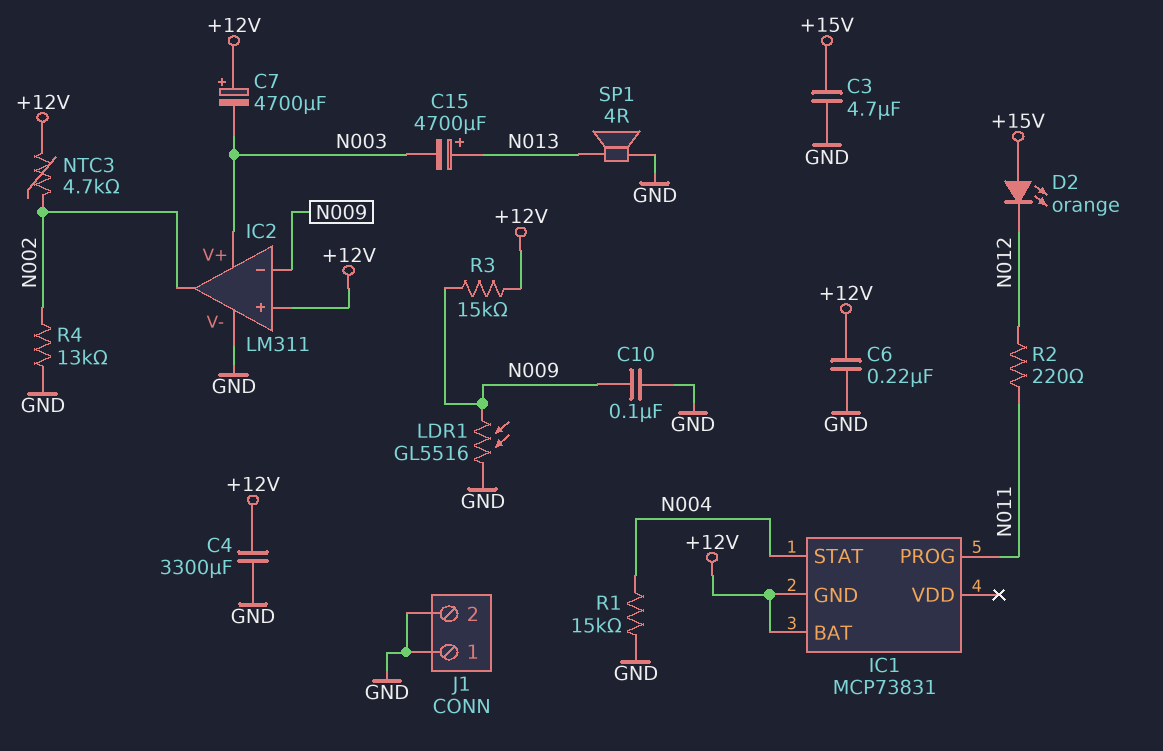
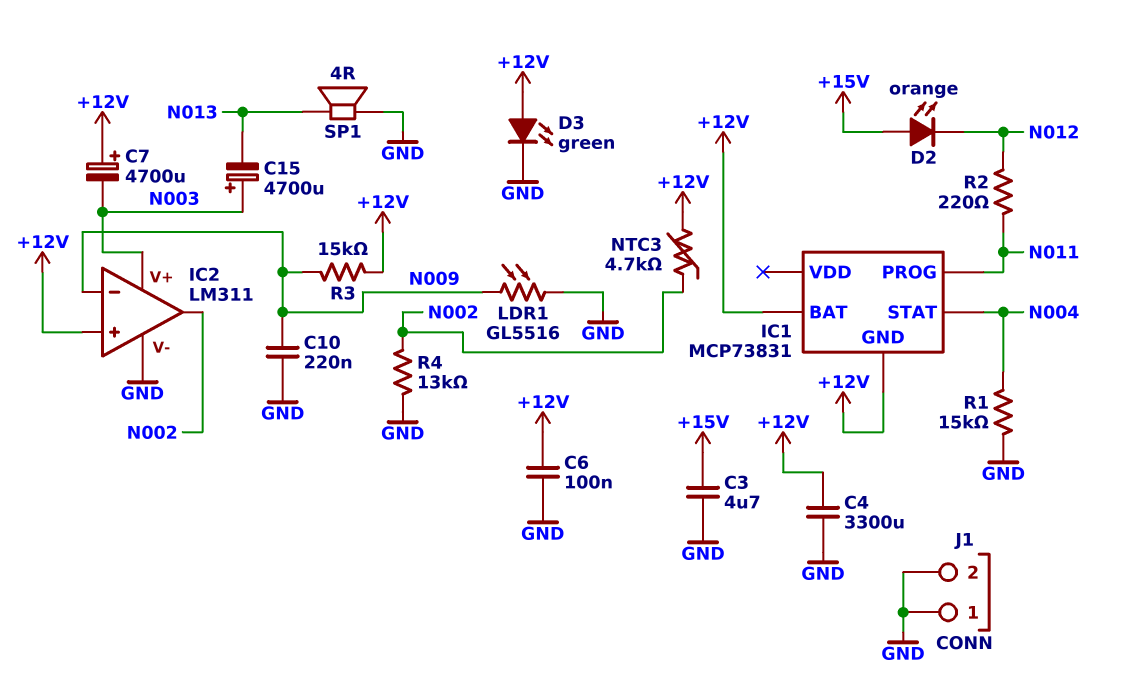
C6: 220nF (+12V, GND) -> 100nF (+12V, GND)
C10: 100nF (GND, N009) -> 220nF (GND, N009)
C15: 4700uF (plus N013, minus N003) -> 4700uF (plus N003, minus N013)
D3: none -> LED green (A +12V, K GND)

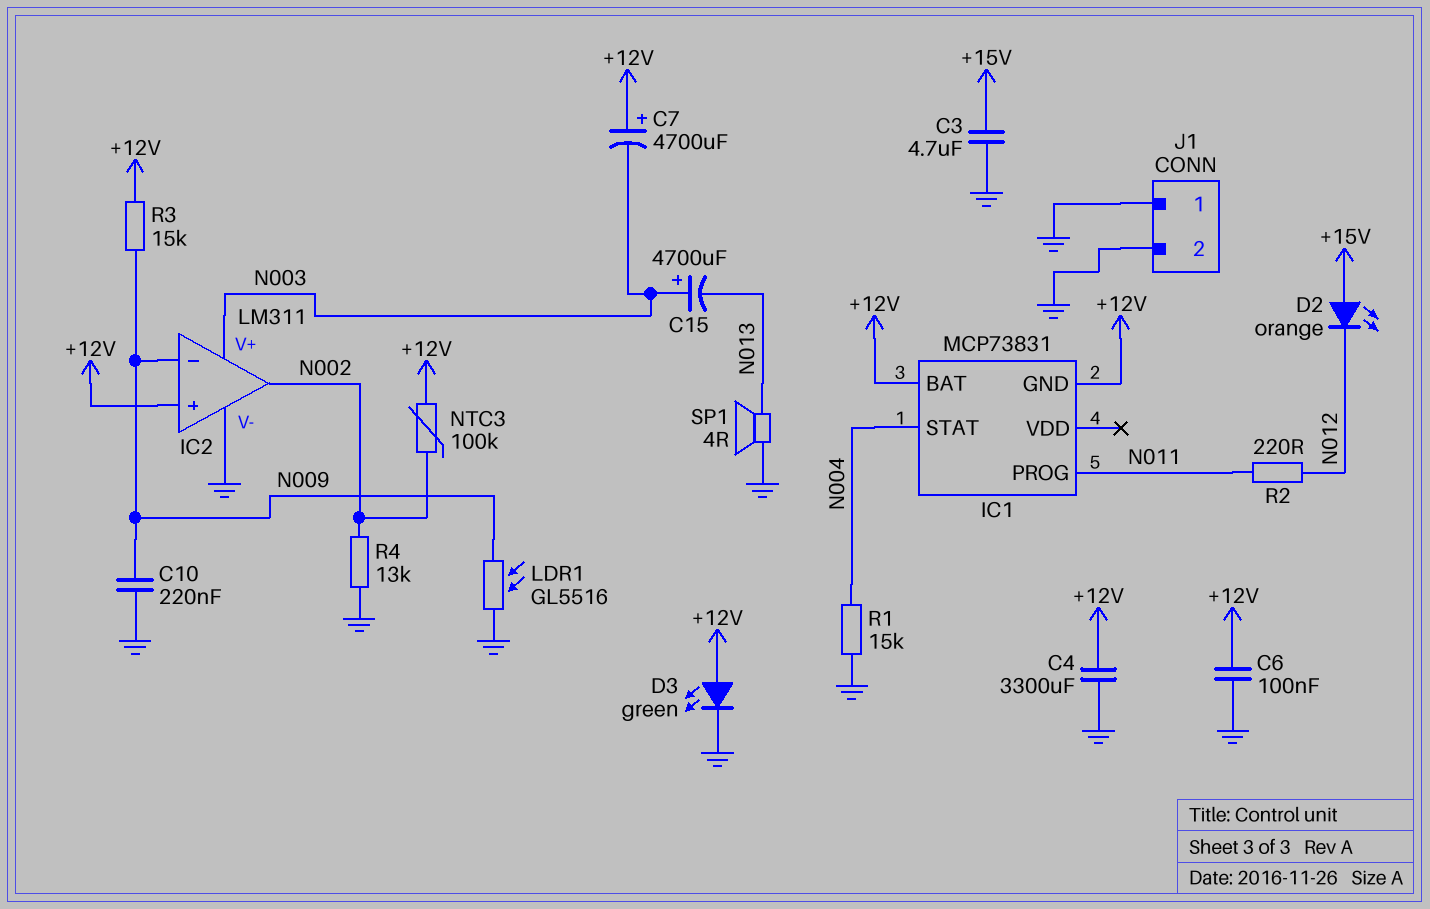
NTC3: 4.7k (+12V, N002) -> 100k (+12V, N002)

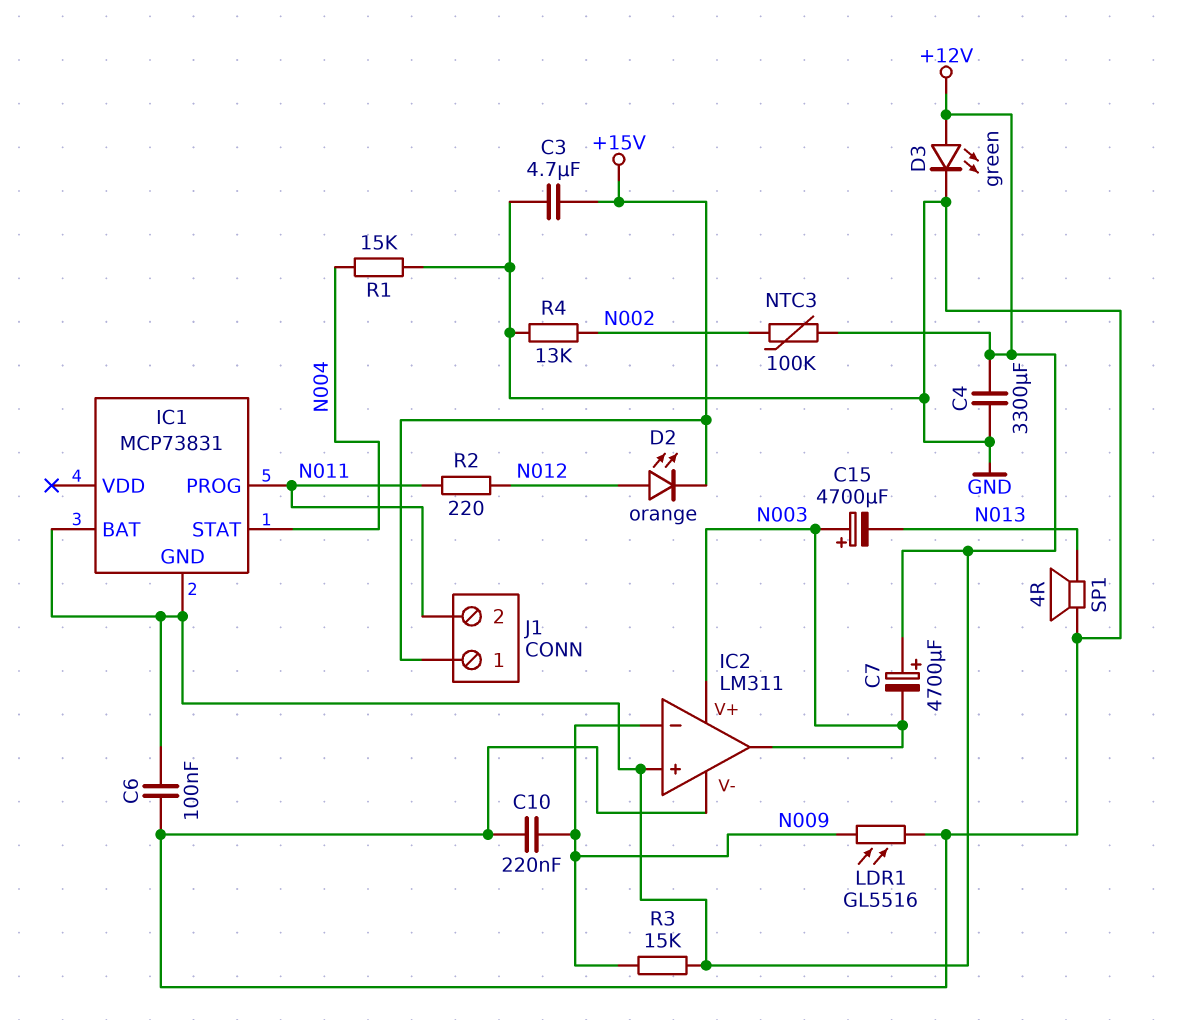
D2: LED orange (A +15V, K N012) -> LED orange (A N012, K +15V)
IC2 pin out: N002 -> N003
J1 pin 1: GND -> +15V
J1 pin 2: GND -> N011

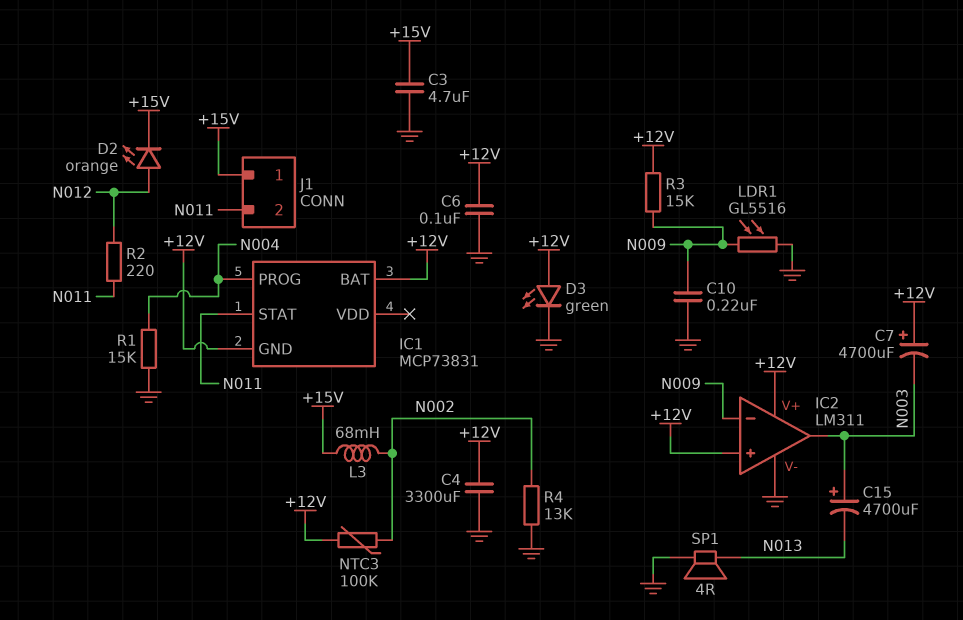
IC1 pin PROG: N011 -> N004
IC1 pin STAT: N004 -> N011
IC2 pin V+: N003 -> +12V
L3: none -> 68mH (+15V, N002)

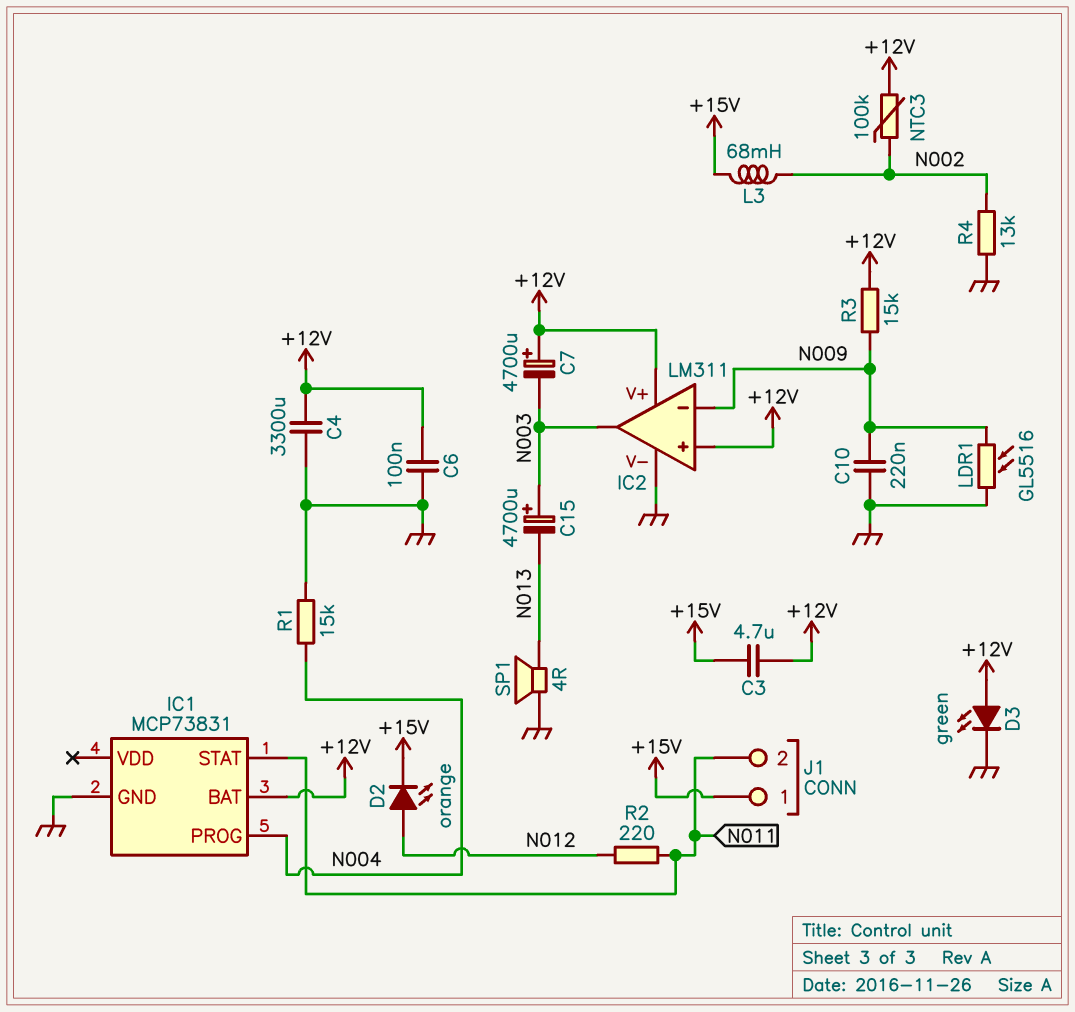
C3: 4.7uF (+15V, GND) -> 4.7uF (+12V, +15V)
IC1 pin GND: +12V -> GND

